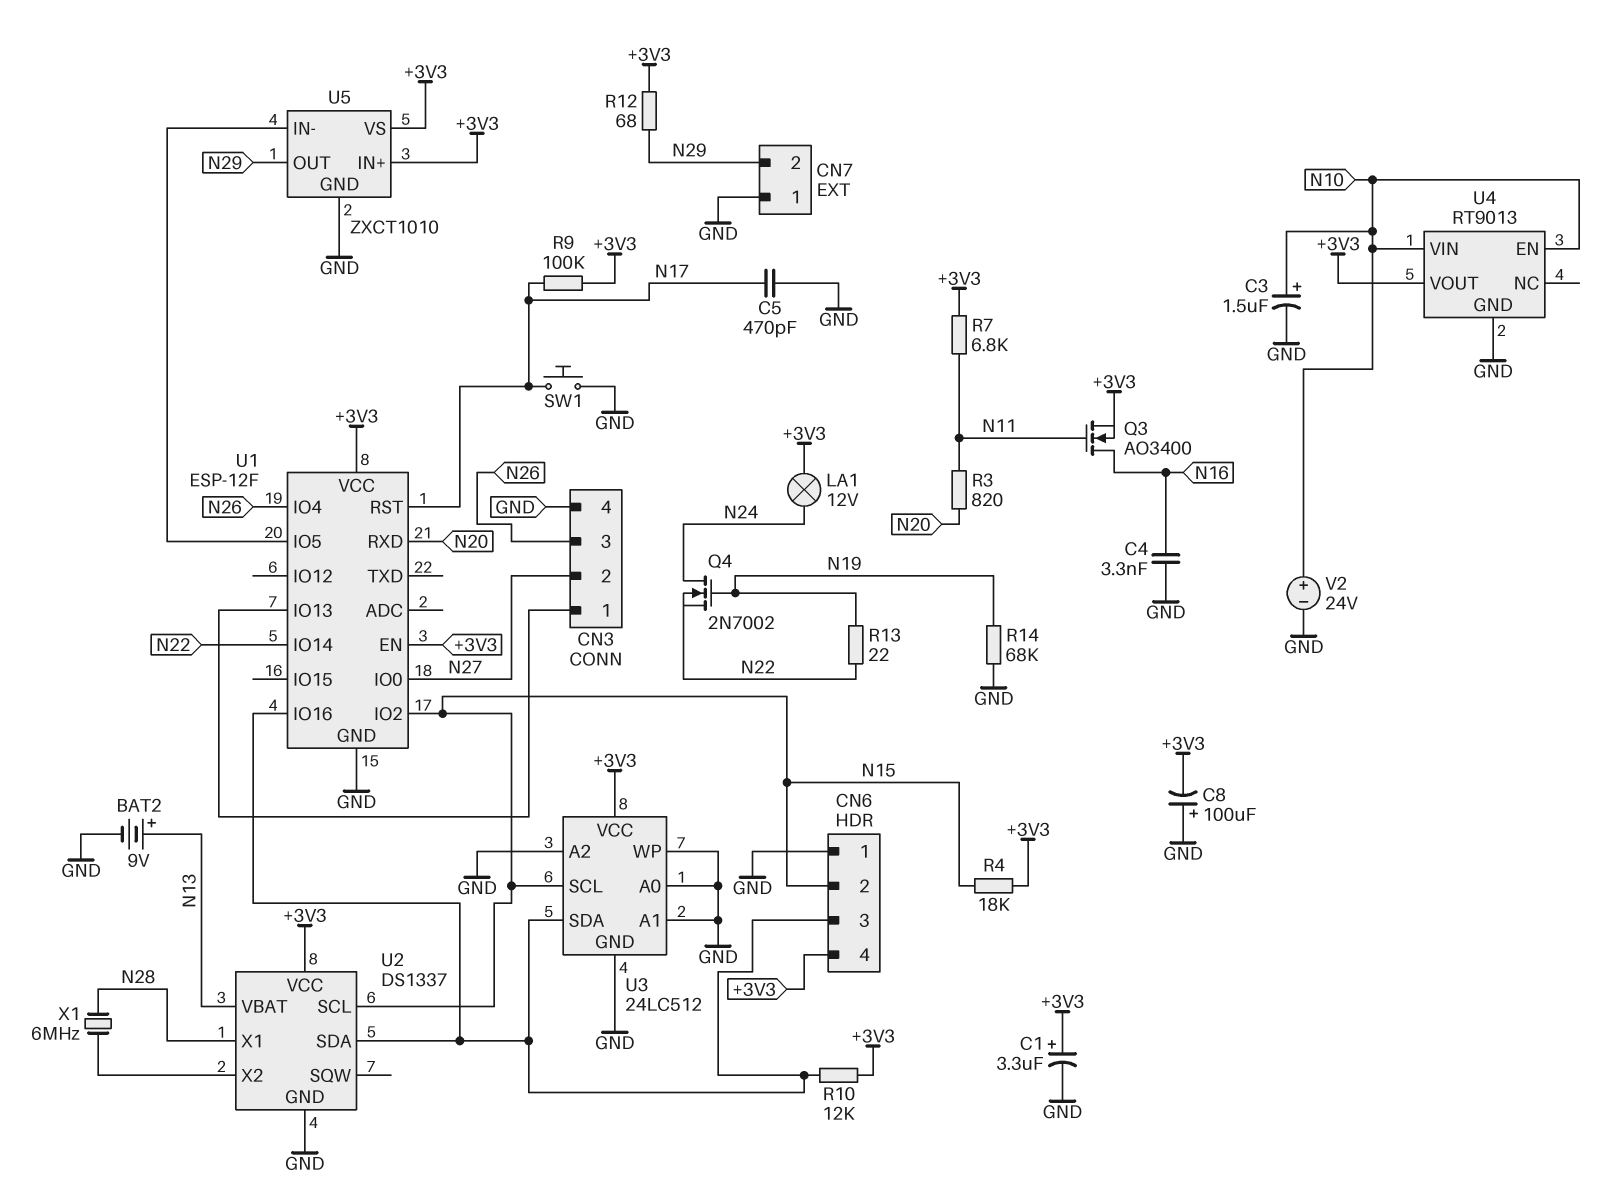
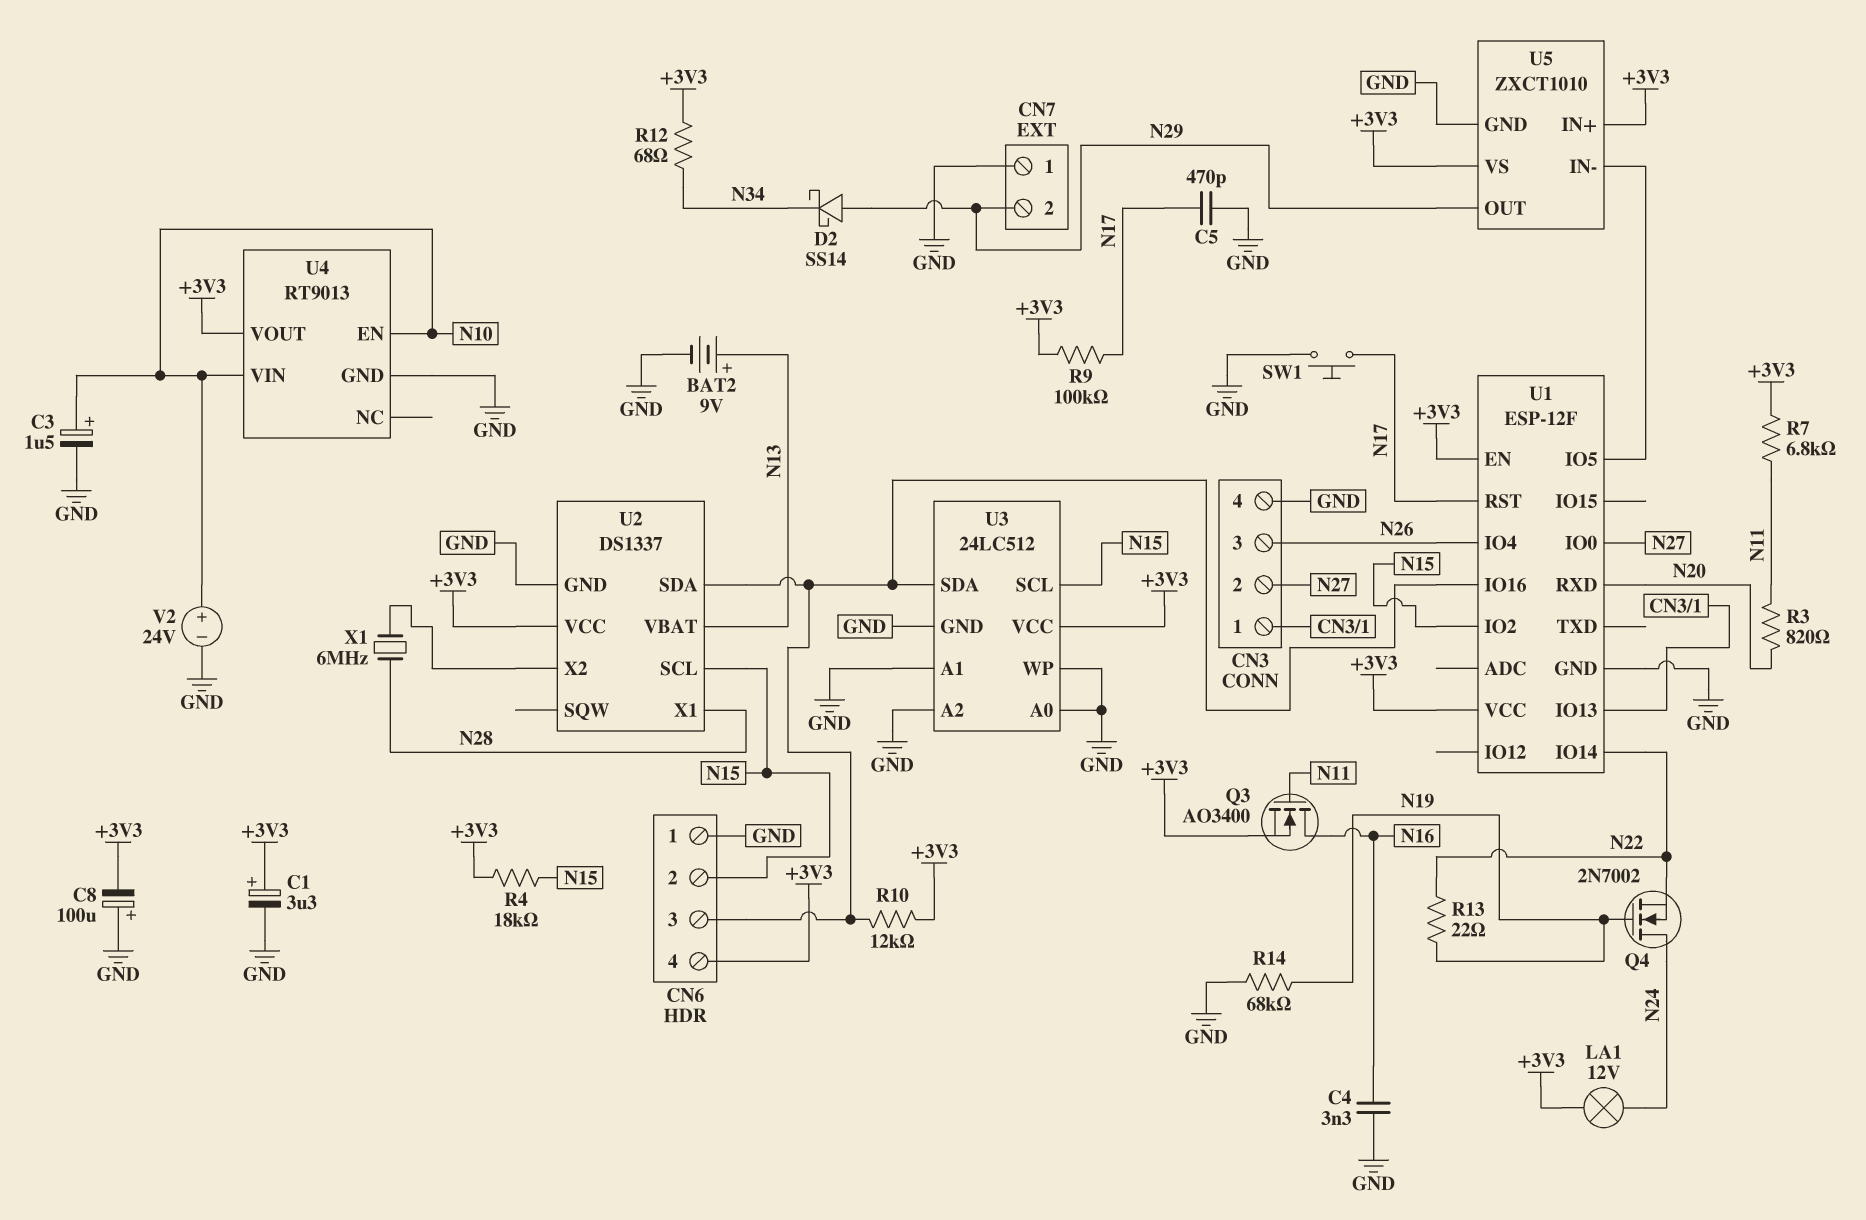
D2: none -> schottky SS14 (A N29, K N34)
R12: 68 (+3V3, N29) -> 68 (+3V3, N34)

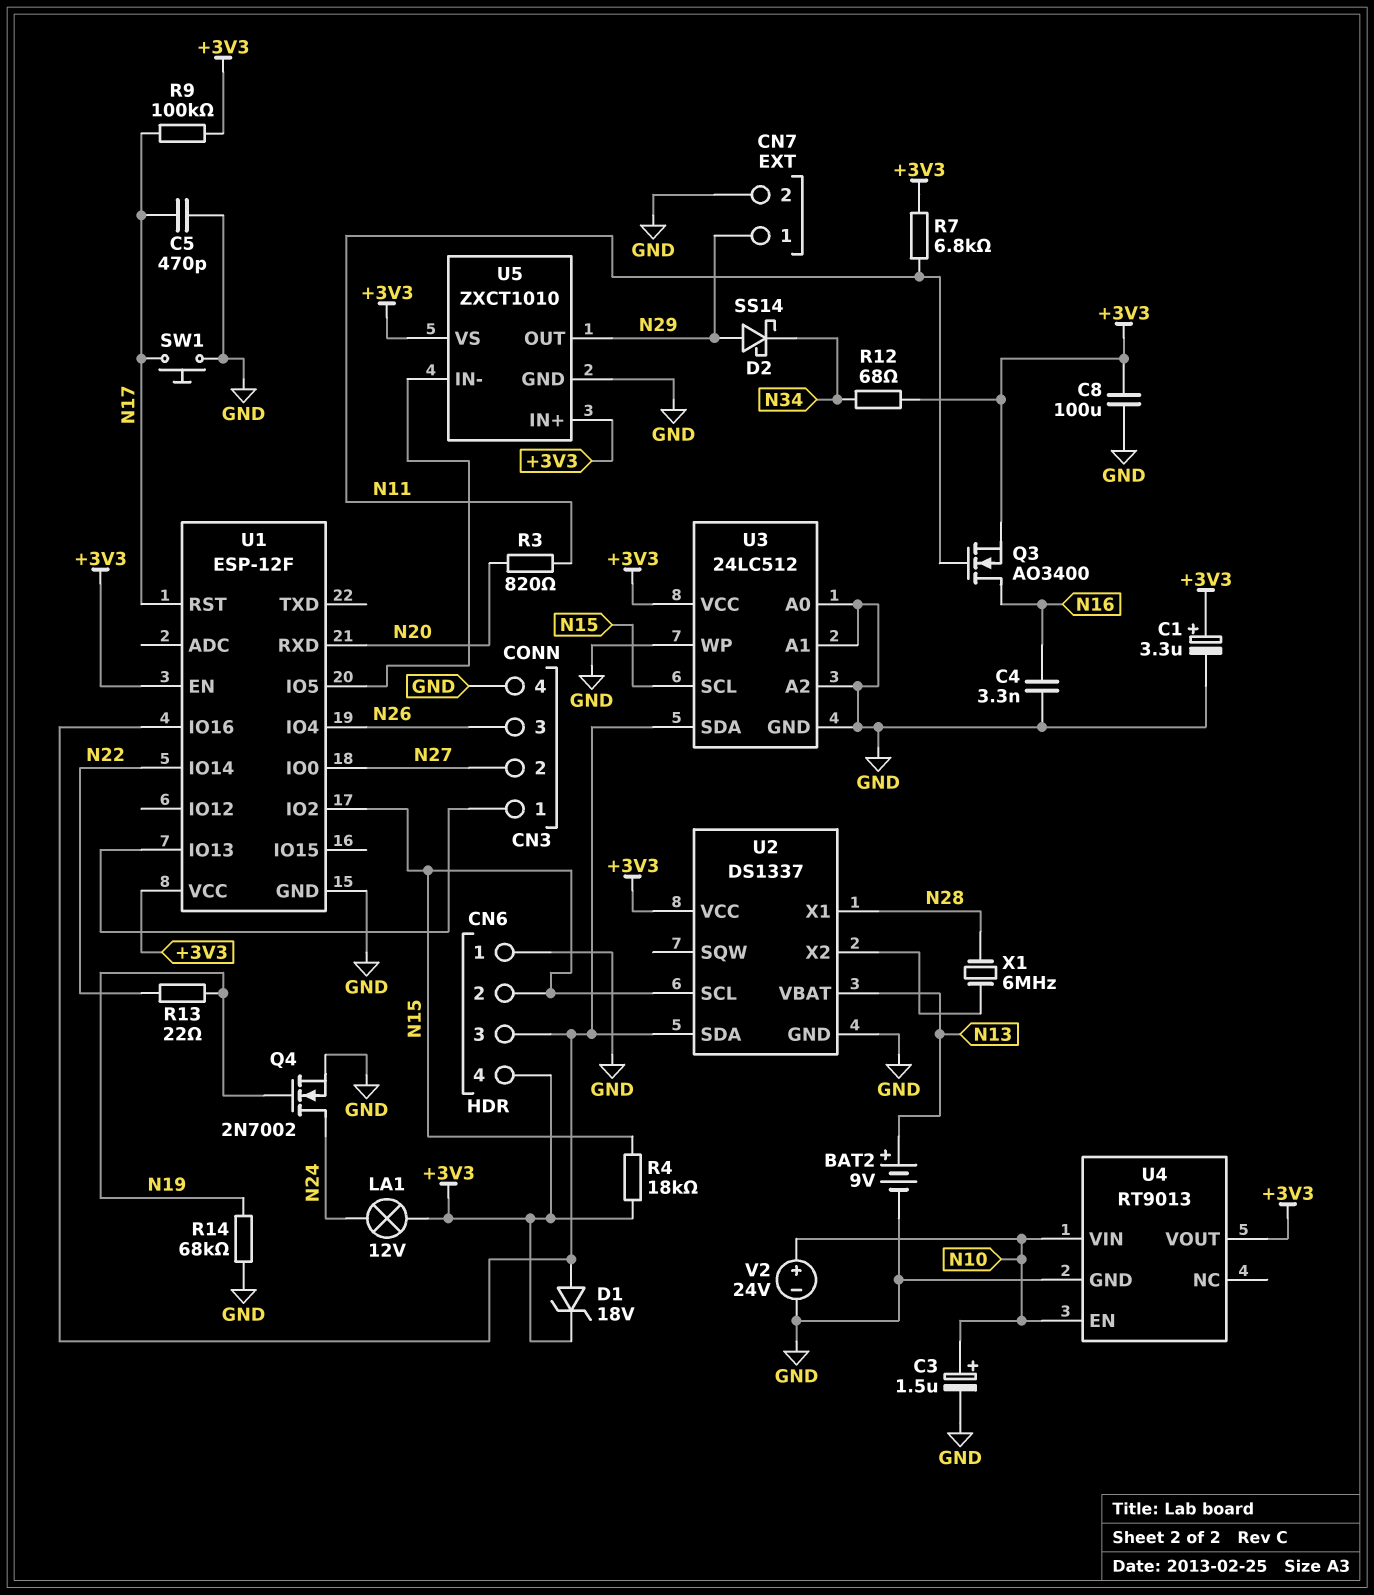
C8: 100uF (plus GND, minus +3V3) -> 100uF (+3V3, GND)
CN7 pin 1: GND -> N29
CN7 pin 2: N29 -> GND
D1: none -> zener 18V (A CN6/3, K +3V3)
Q4: NMOS 2N7002 (G N19, D N24, S N22) -> NMOS 2N7002 (G N19, D N24, S GND)
R10: 12k (+3V3, CN6/3) -> none

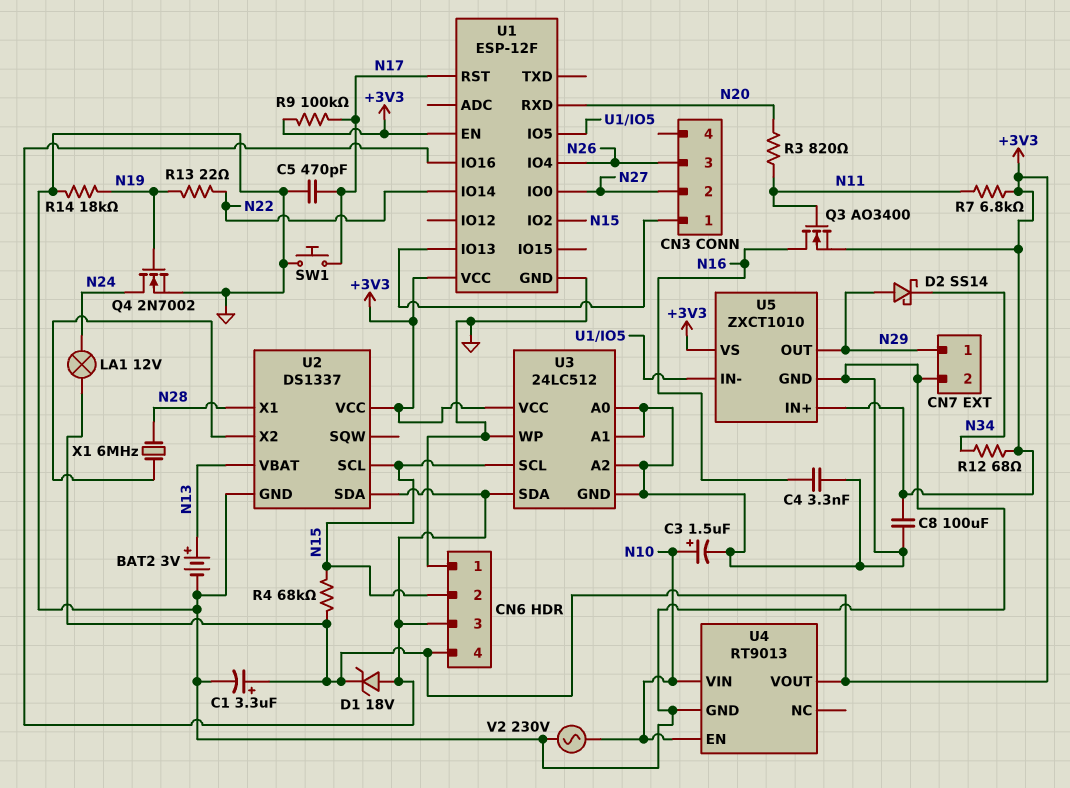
BAT2: 9V (plus N13, minus GND) -> 3V (plus N13, minus GND)
CN3 pin 4: GND -> none
R4: 18k (+3V3, N15) -> 68k (+3V3, N15)
R14: 68k (GND, N19) -> 18k (GND, N19)
V2: 24V (plus N10, minus GND) -> AC 230V (GND, N10)

